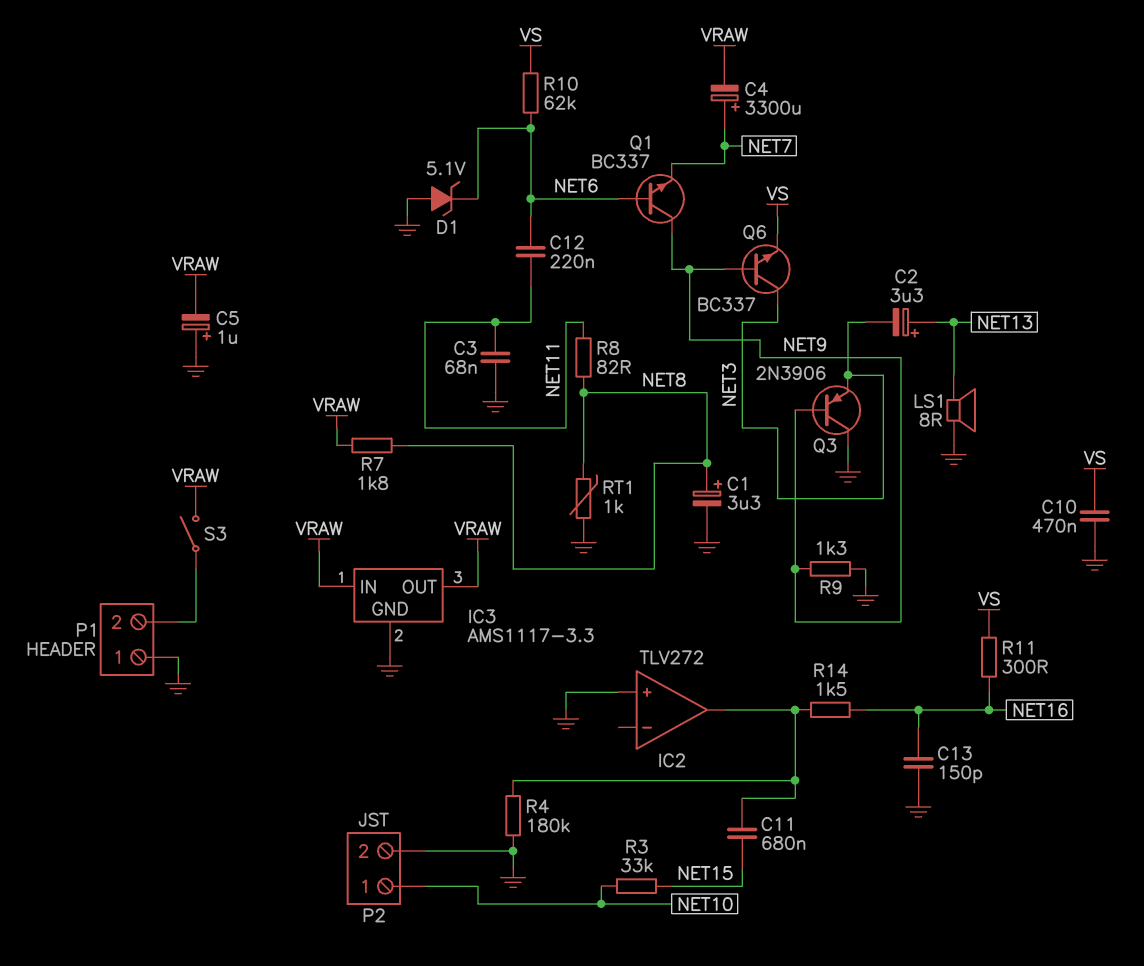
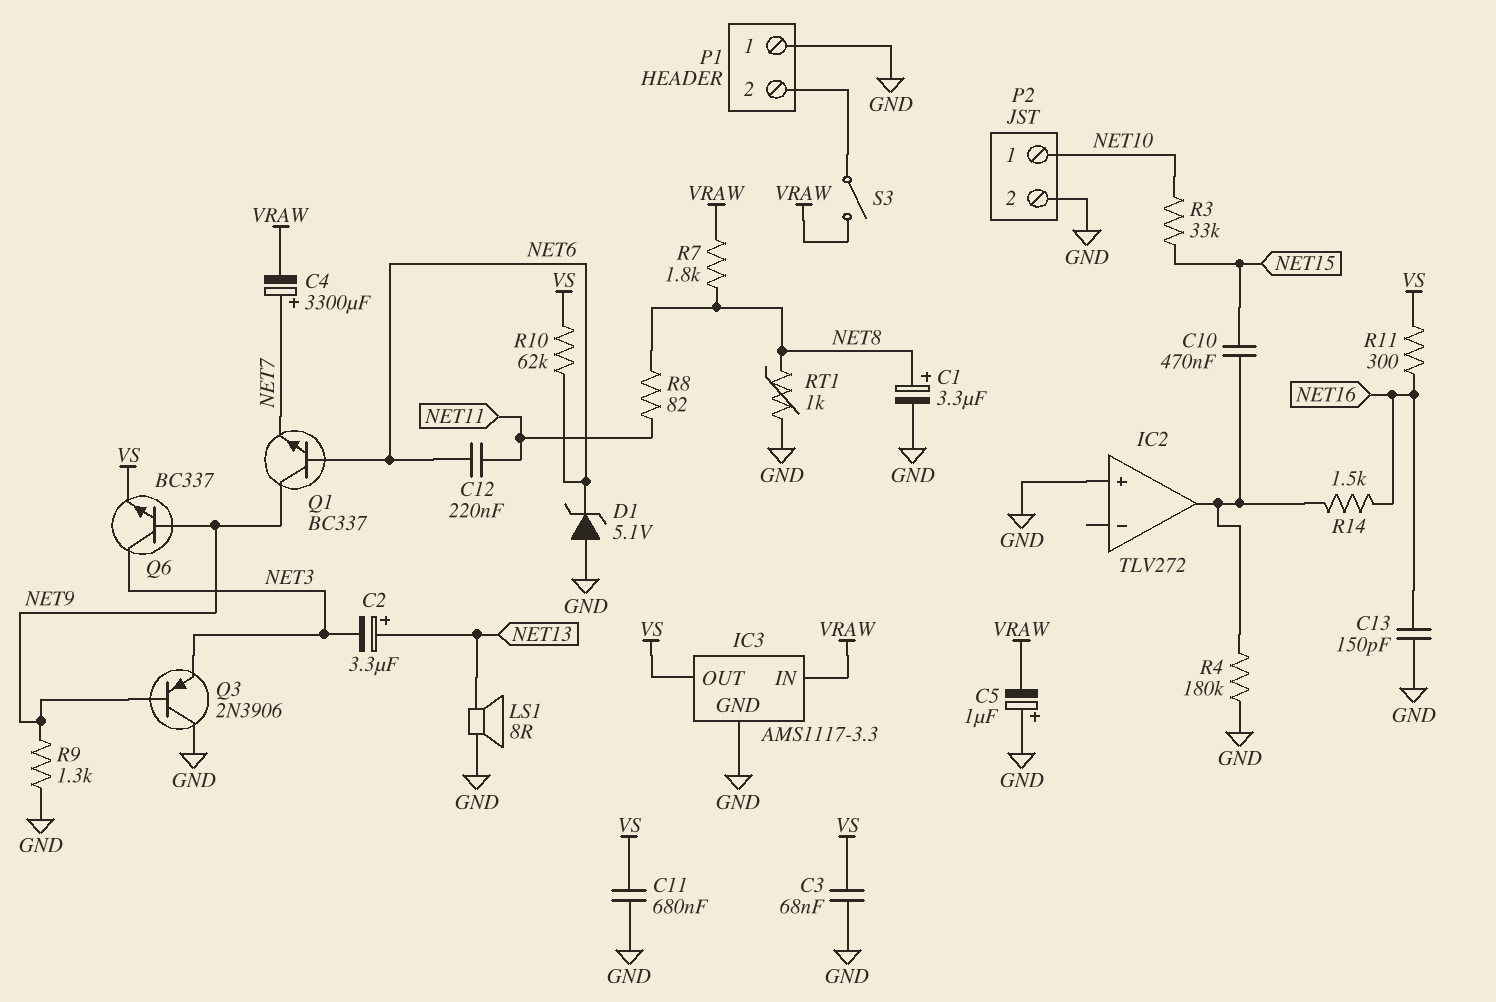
C3: 68nF (GND, NET11) -> 68nF (GND, VS)
C10: 470nF (GND, VS) -> 470nF (IC2/out, NET15)
C11: 680nF (IC2/out, NET15) -> 680nF (GND, VS)
IC3 pin OUT: VRAW -> VS

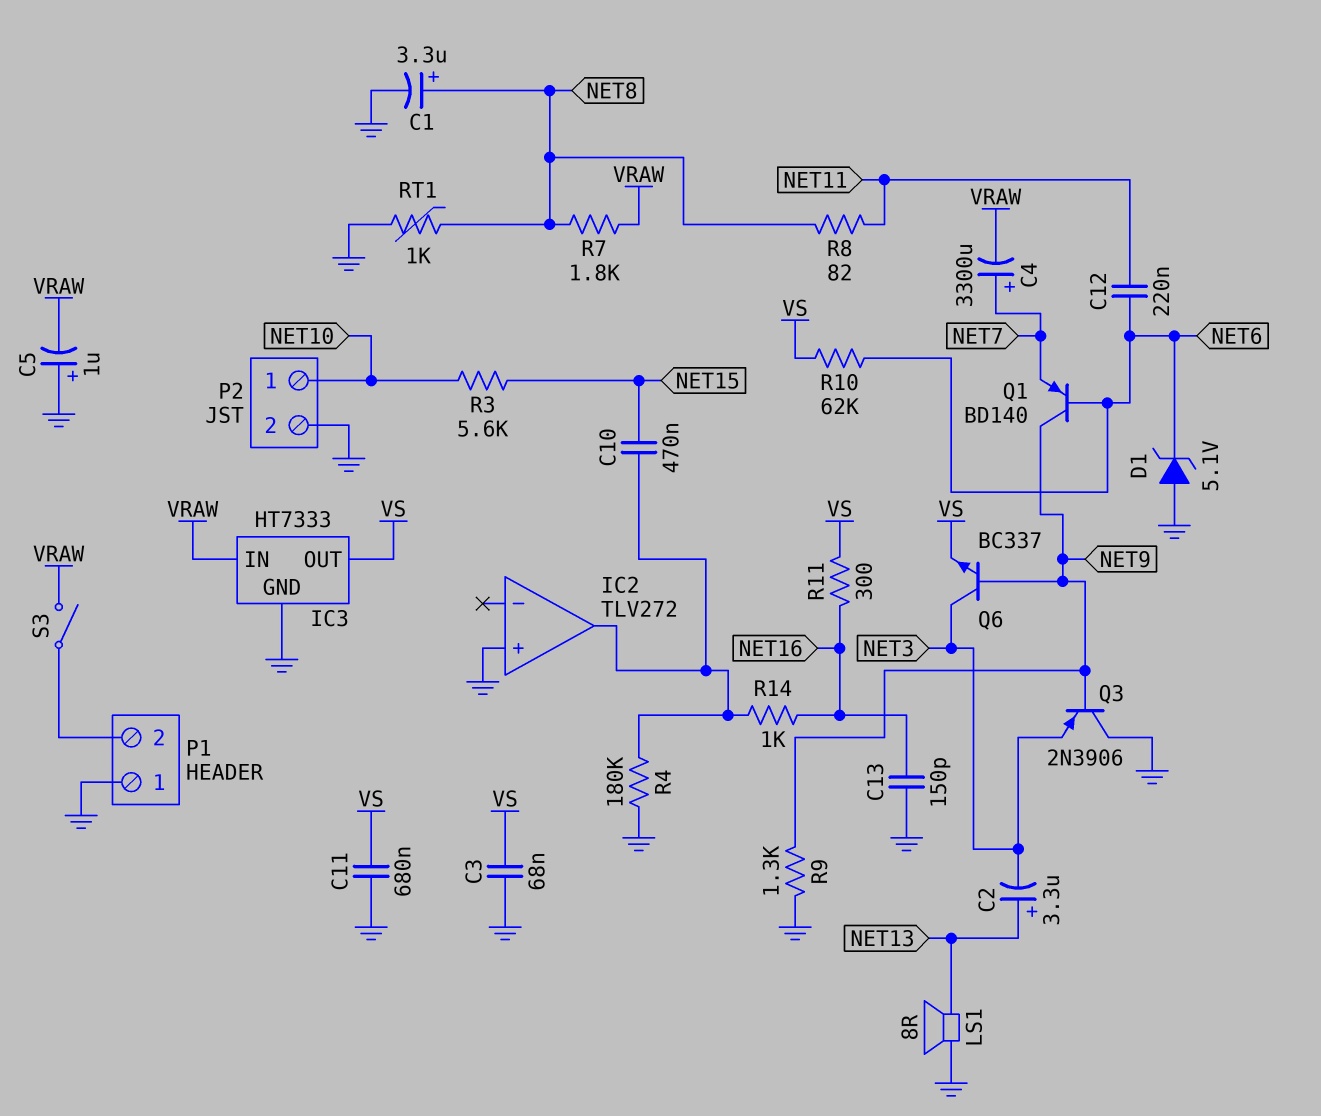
IC3: AMS1117-3.3 -> HT7333
Q1: NPN BC337 (B NET6, C NET9, E NET7) -> PNP BD140 (B NET6, C NET9, E NET7)
R3: 33k (NET10, NET15) -> 5.6k (NET10, NET15)
R14: 1.5k (IC2/out, NET16) -> 1k (IC2/out, NET16)

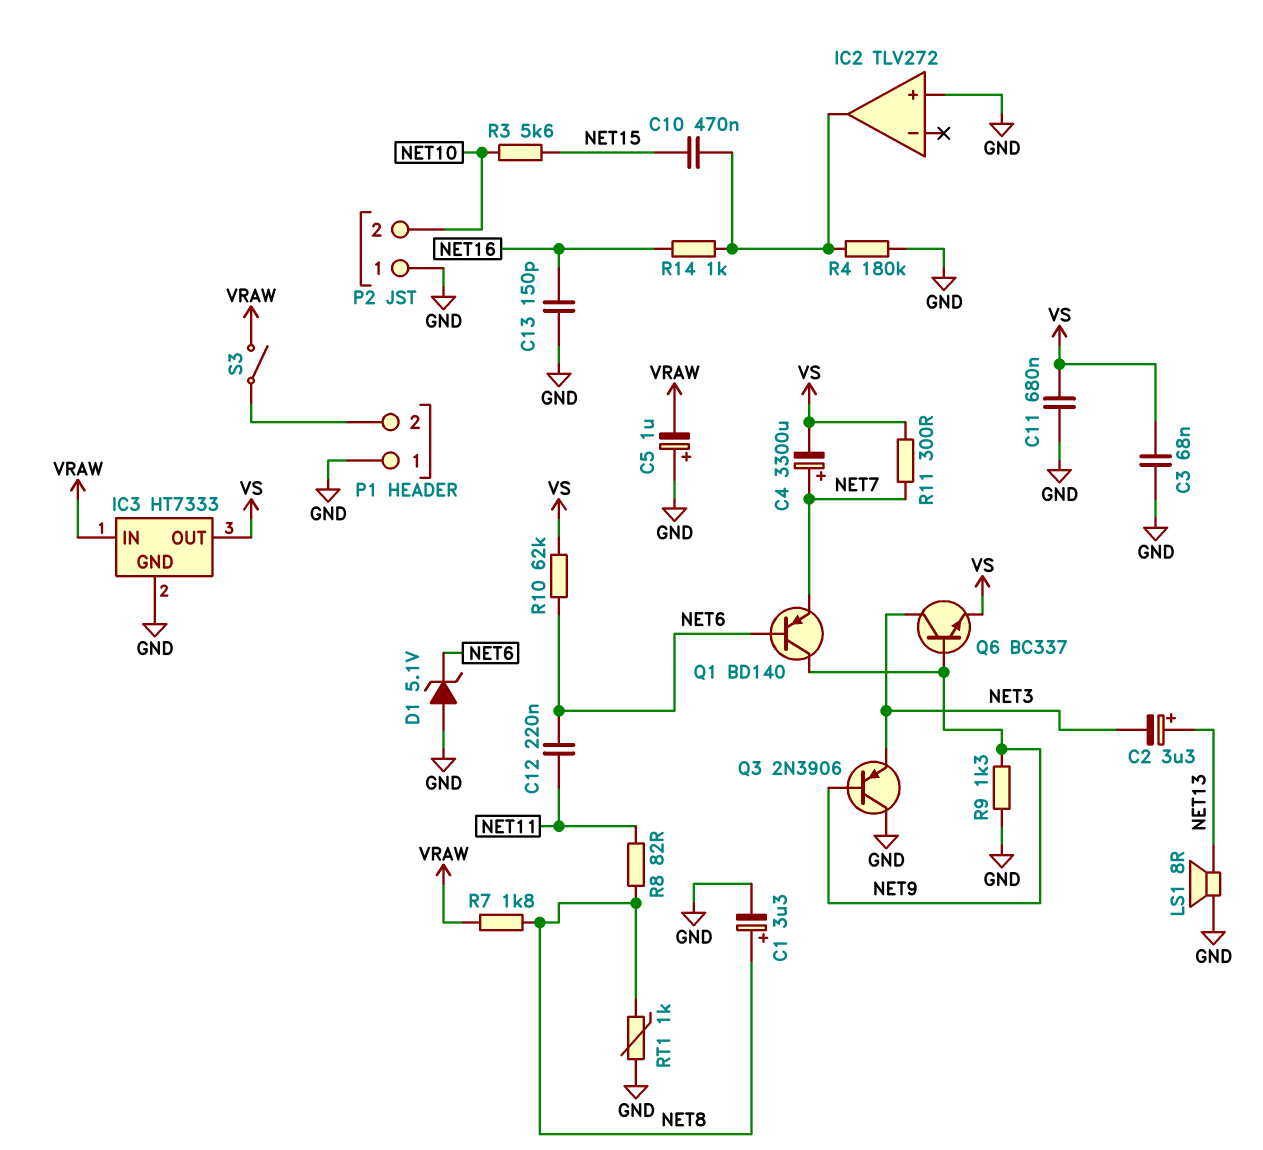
C4: 3300uF (plus NET7, minus VRAW) -> 3300uF (plus NET7, minus VS)
P2 pin 1: NET10 -> GND
P2 pin 2: GND -> NET10
R11: 300 (NET16, VS) -> 300 (NET7, VS)

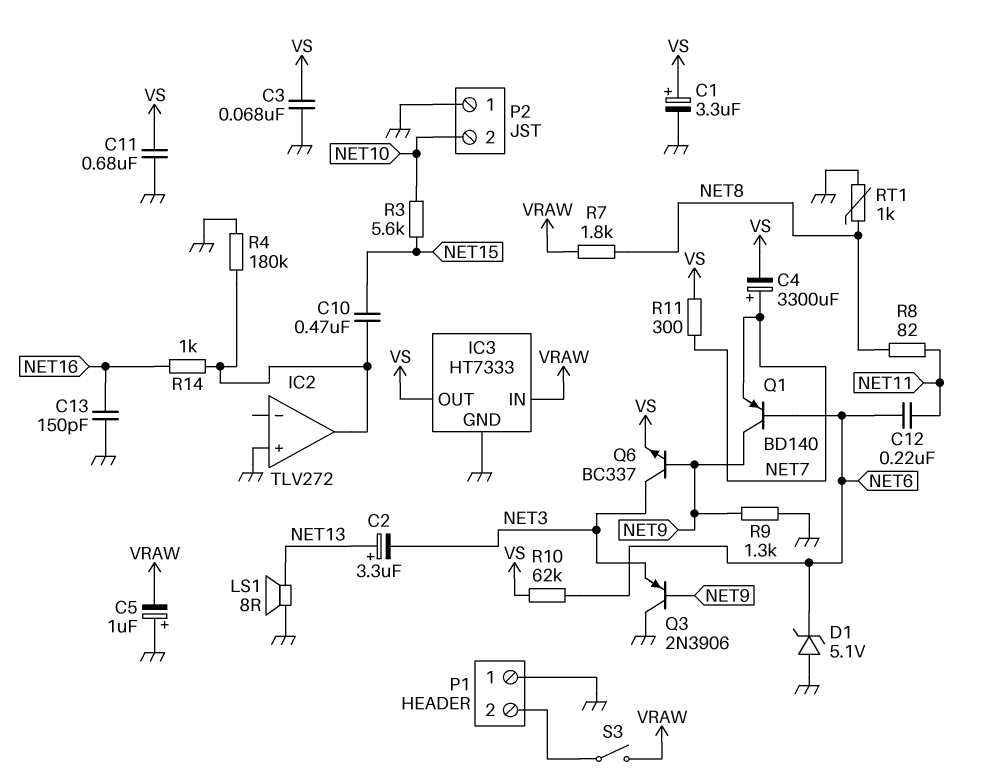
C1: 3.3uF (plus NET8, minus GND) -> 3.3uF (plus VS, minus GND)

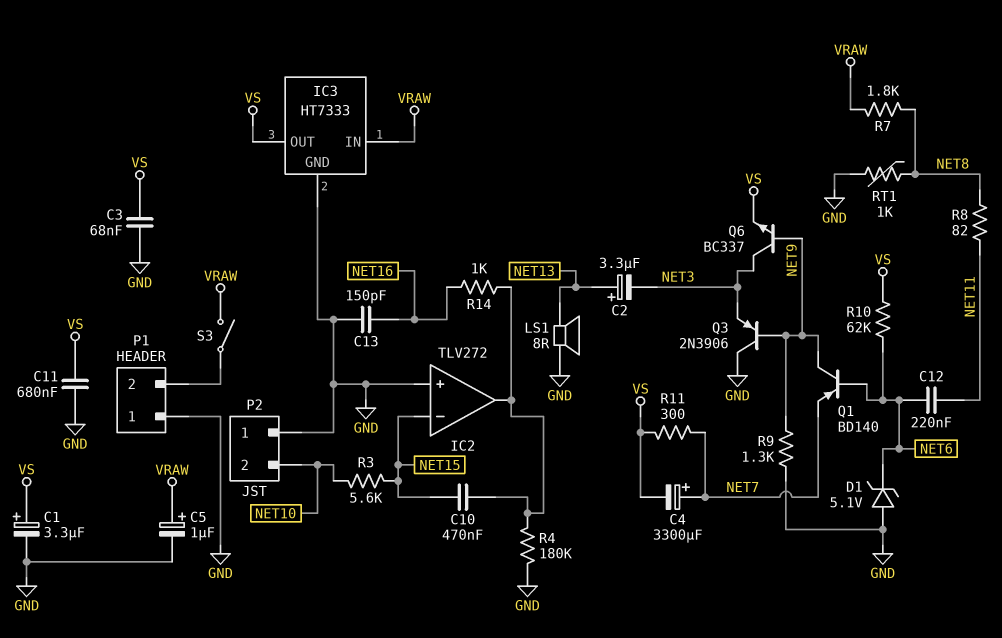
C5: 1uF (plus GND, minus VRAW) -> 1uF (plus VRAW, minus GND)
IC2 pin in-: none -> NET15

